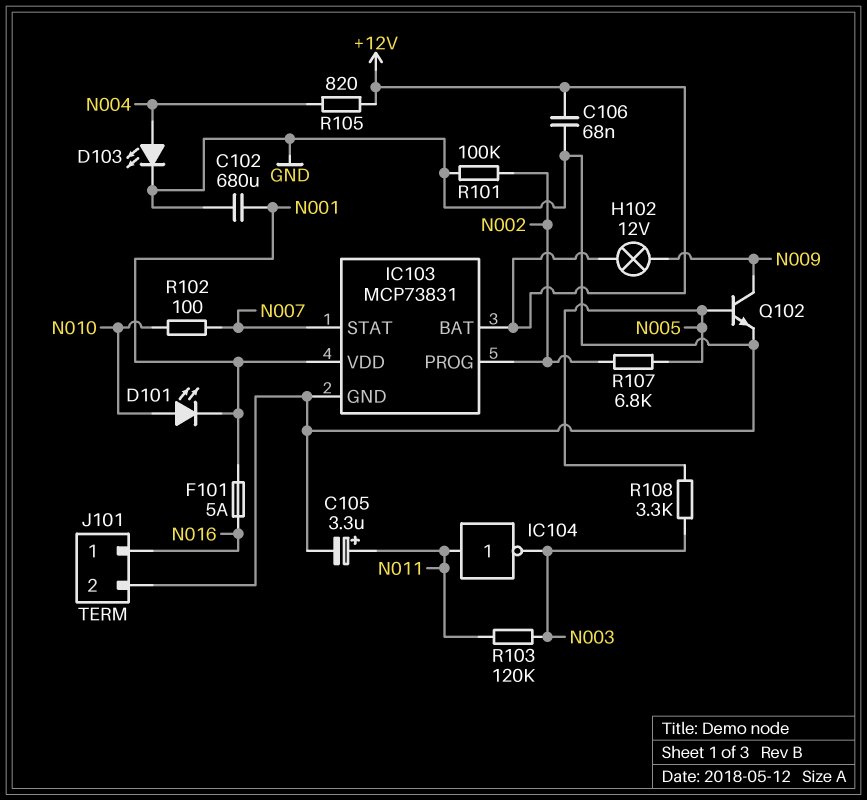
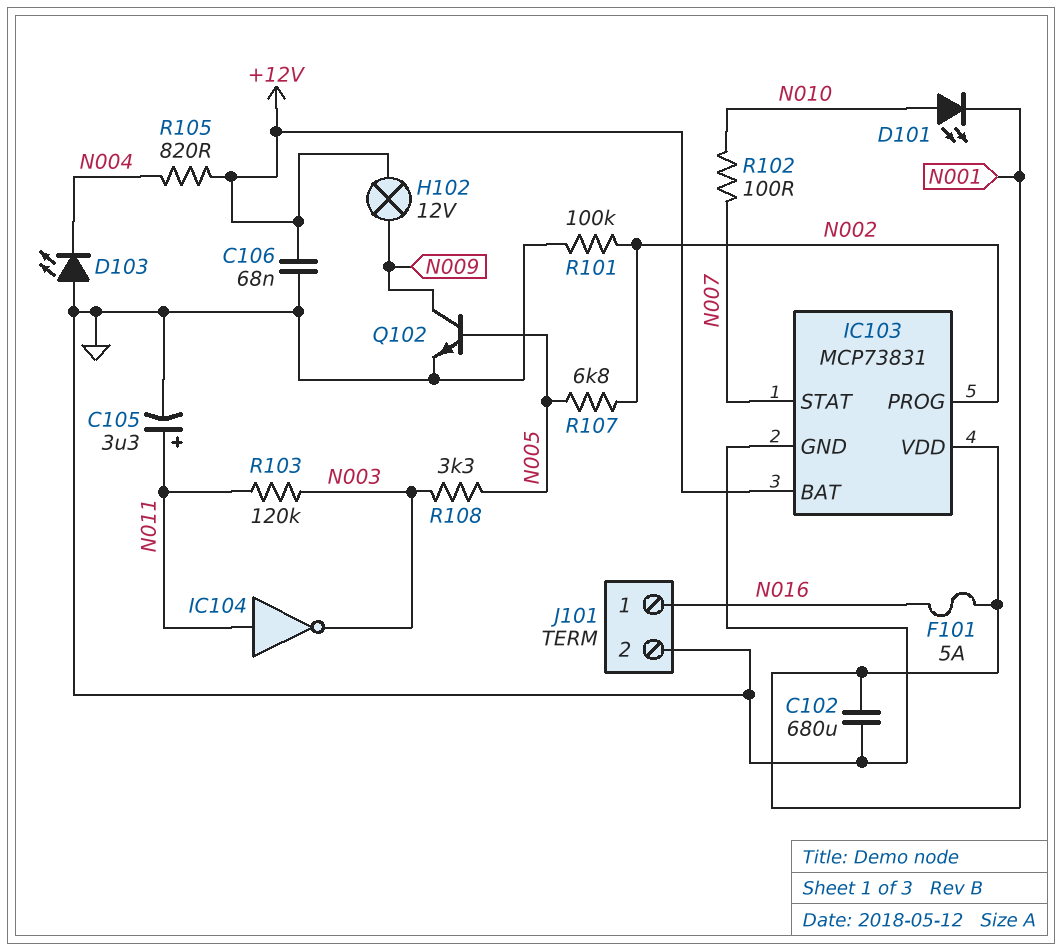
D103: LED (A N004, K GND) -> LED (A GND, K N004)

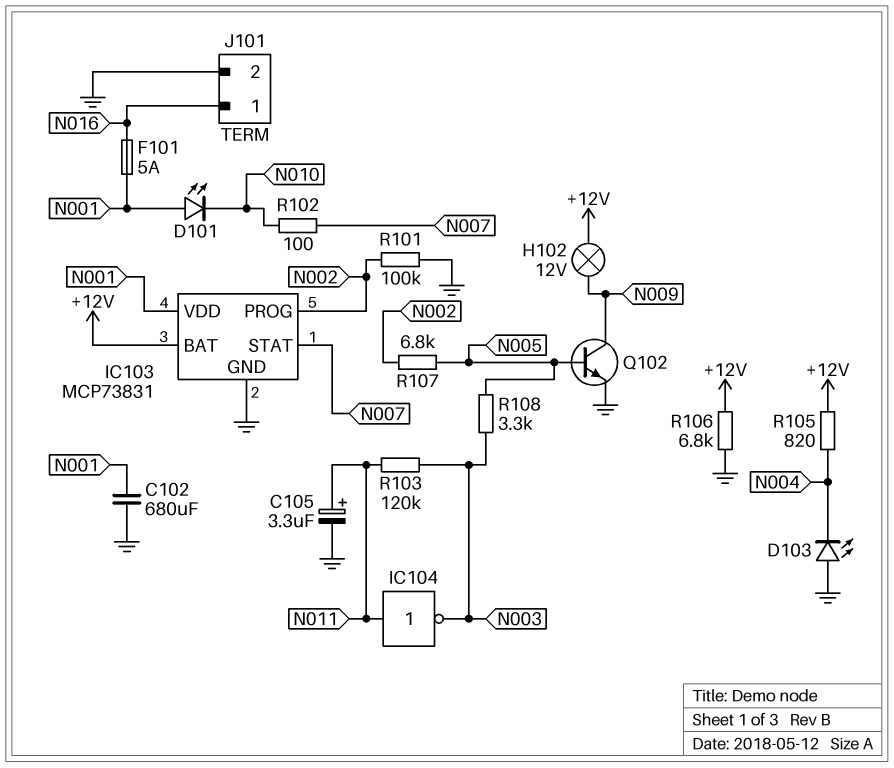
C106: 68nF (+12V, GND) -> none
D101: LED (A N010, K N001) -> LED (A N001, K N010)
R106: none -> 6.8k (+12V, GND)

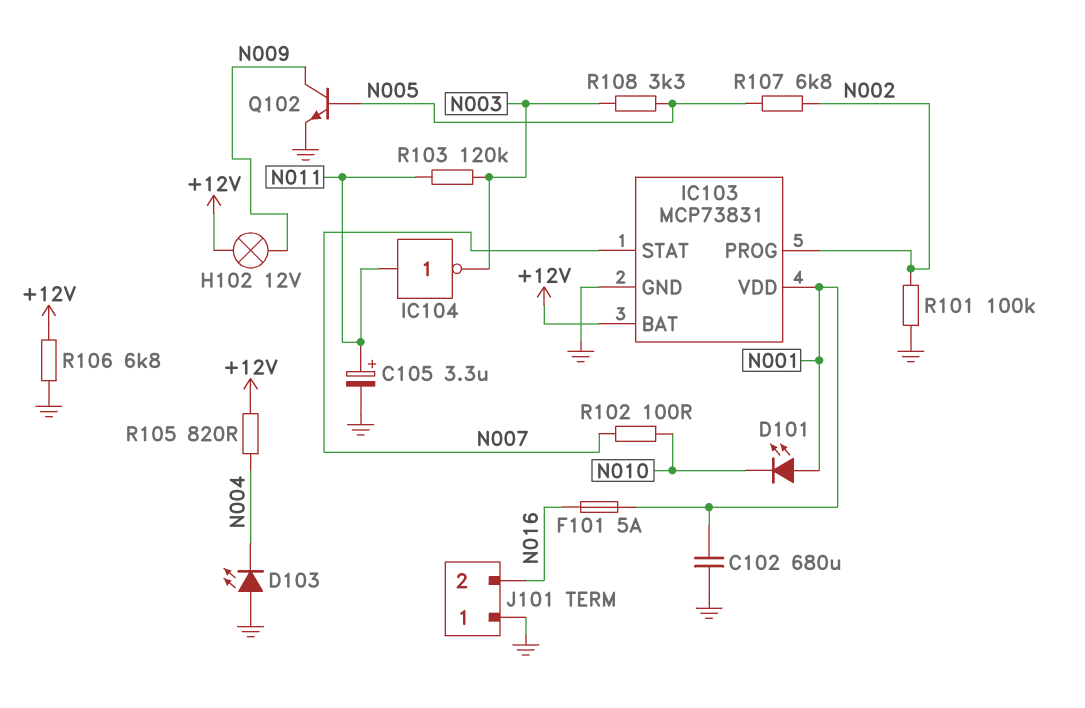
J101 pin 1: N016 -> GND
J101 pin 2: GND -> N016

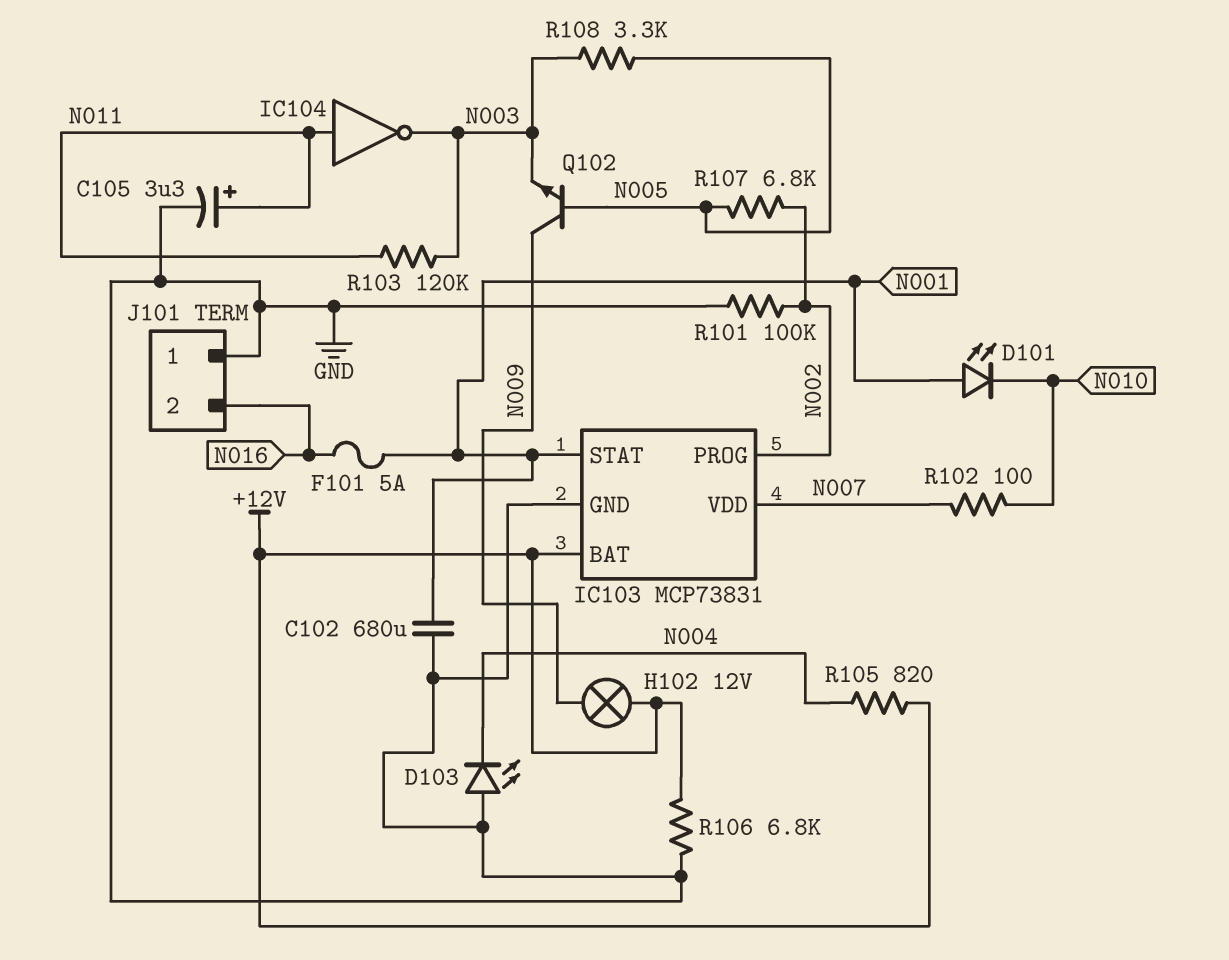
IC103 pin STAT: N007 -> N001
IC103 pin VDD: N001 -> N007
Q102: NPN (B N005, C N009, E GND) -> NPN (B N005, C N009, E N003)

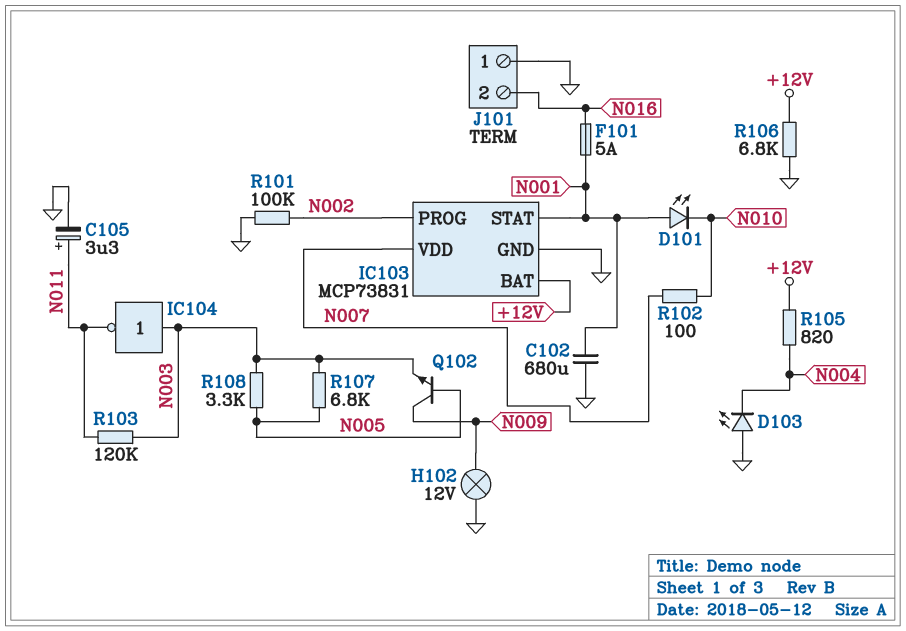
H102: lamp 12V (+12V, N009) -> lamp 12V (GND, N009)
IC104: NOT (in N011, out N003) -> NOT (in N003, out N011)
R107: 6.8k (N002, N005) -> 6.8k (N003, N005)

